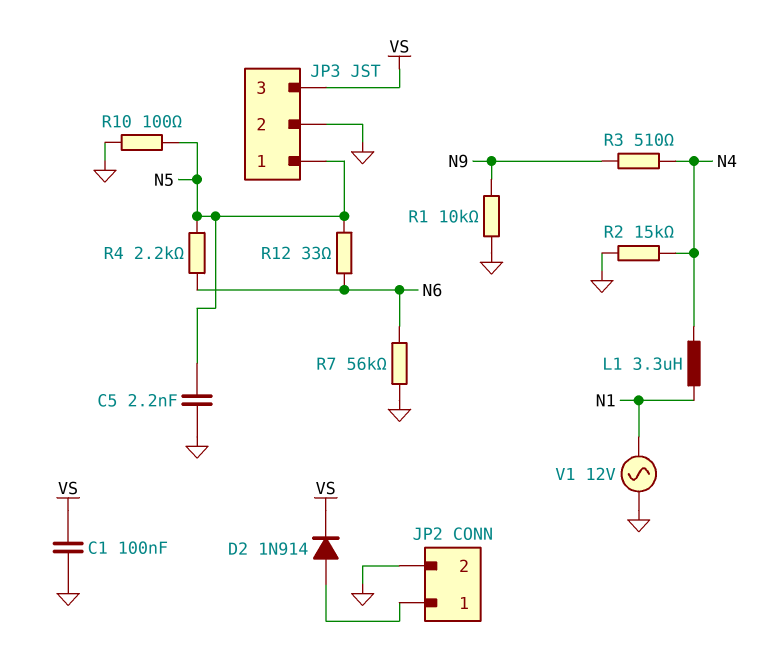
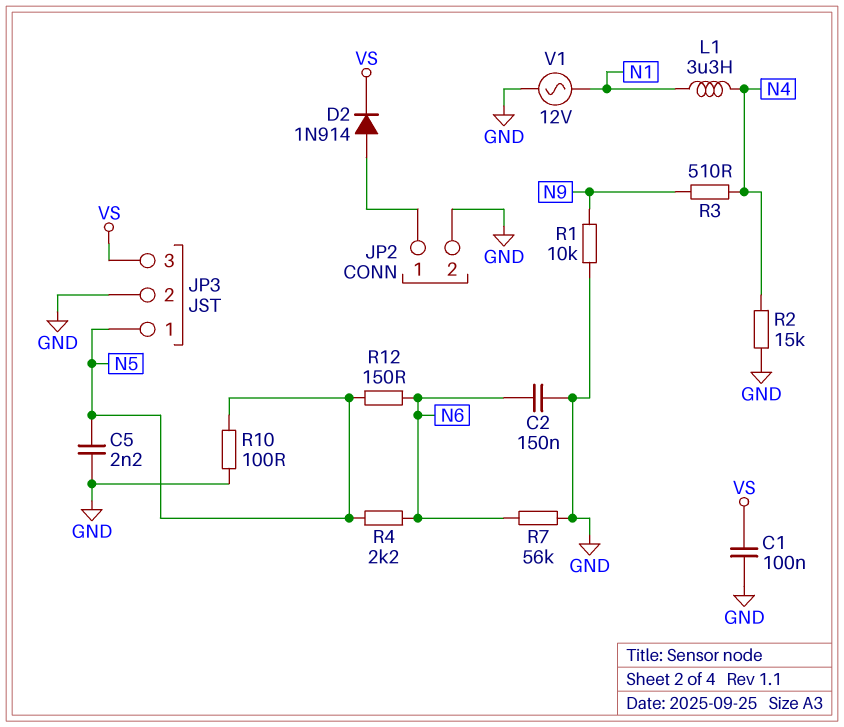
C2: none -> 150nF (GND, N6)
R12: 33 (N5, N6) -> 150 (N5, N6)

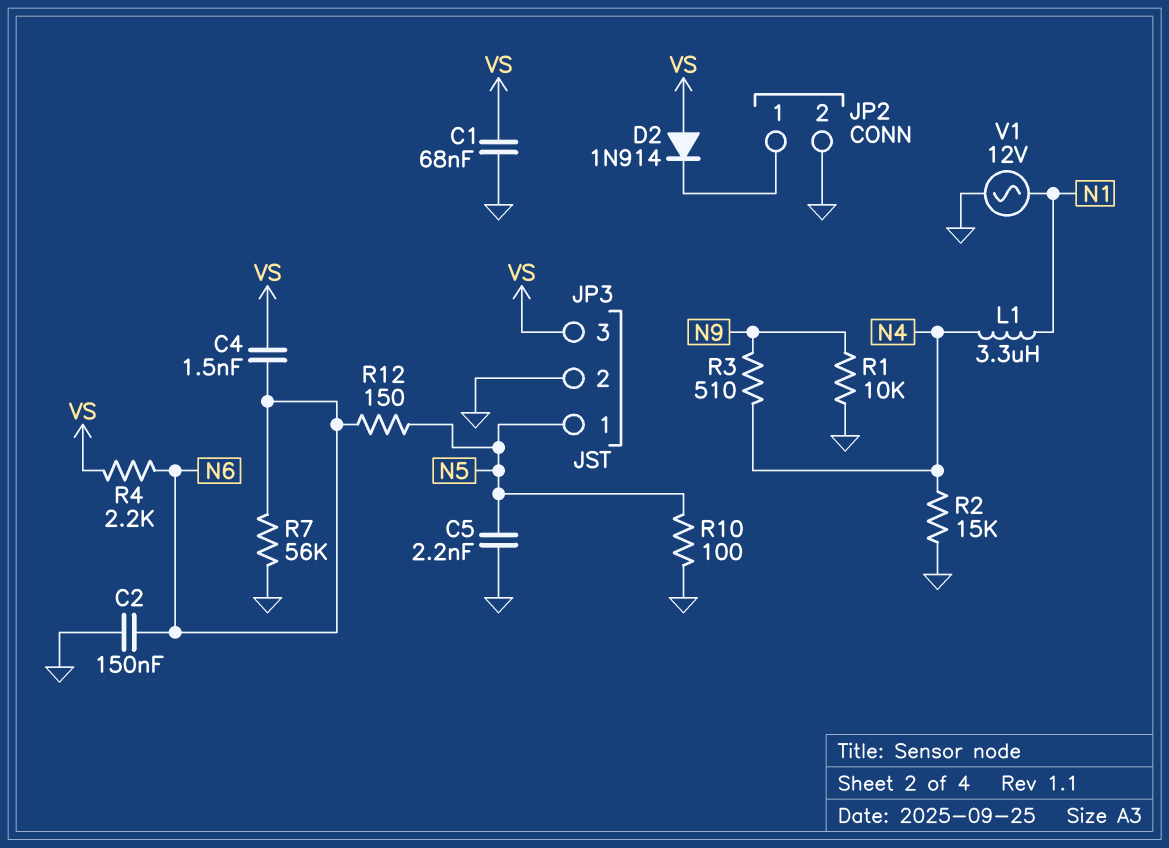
C1: 100nF (GND, VS) -> 68nF (GND, VS)
C4: none -> 1.5nF (N6, VS)
D2: diode 1N914 (A JP2/1, K VS) -> diode 1N914 (A VS, K JP2/1)
R4: 2.2k (N5, N6) -> 2.2k (N6, VS)

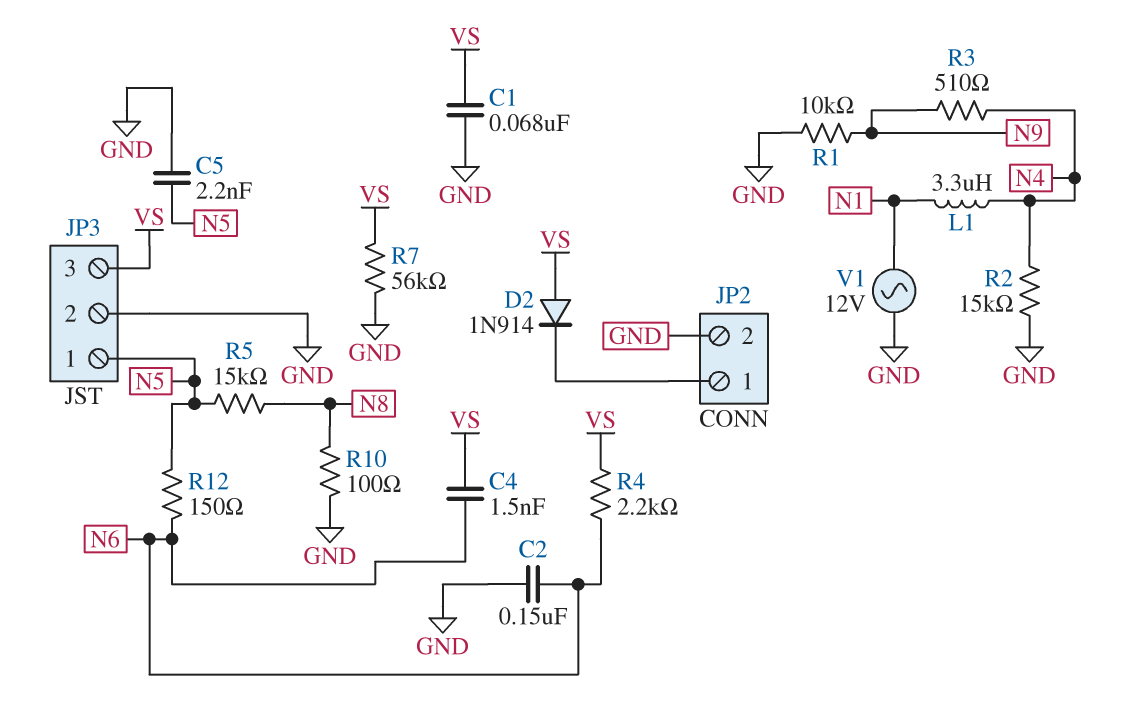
R5: none -> 15k (N5, N8)
R7: 56k (GND, N6) -> 56k (GND, VS)
R10: 100 (GND, N5) -> 100 (GND, N8)

